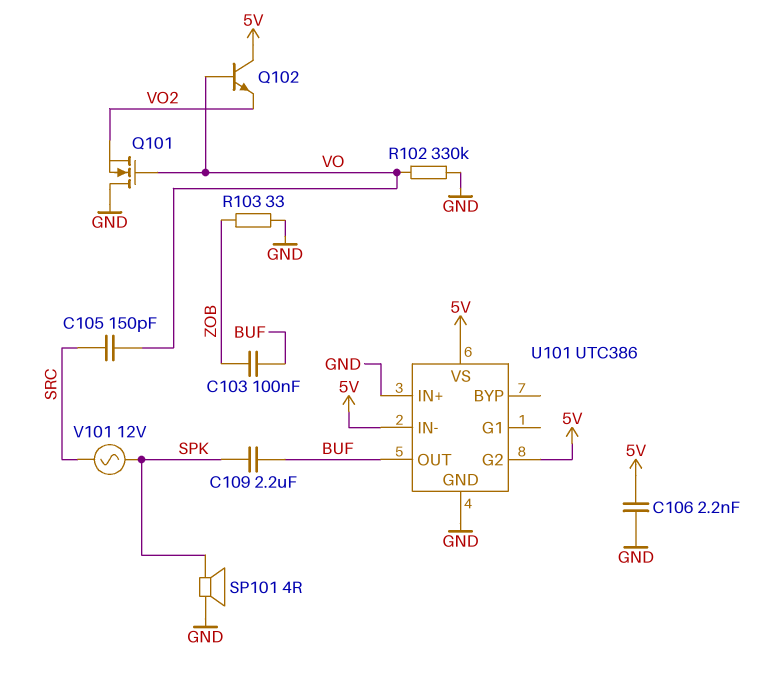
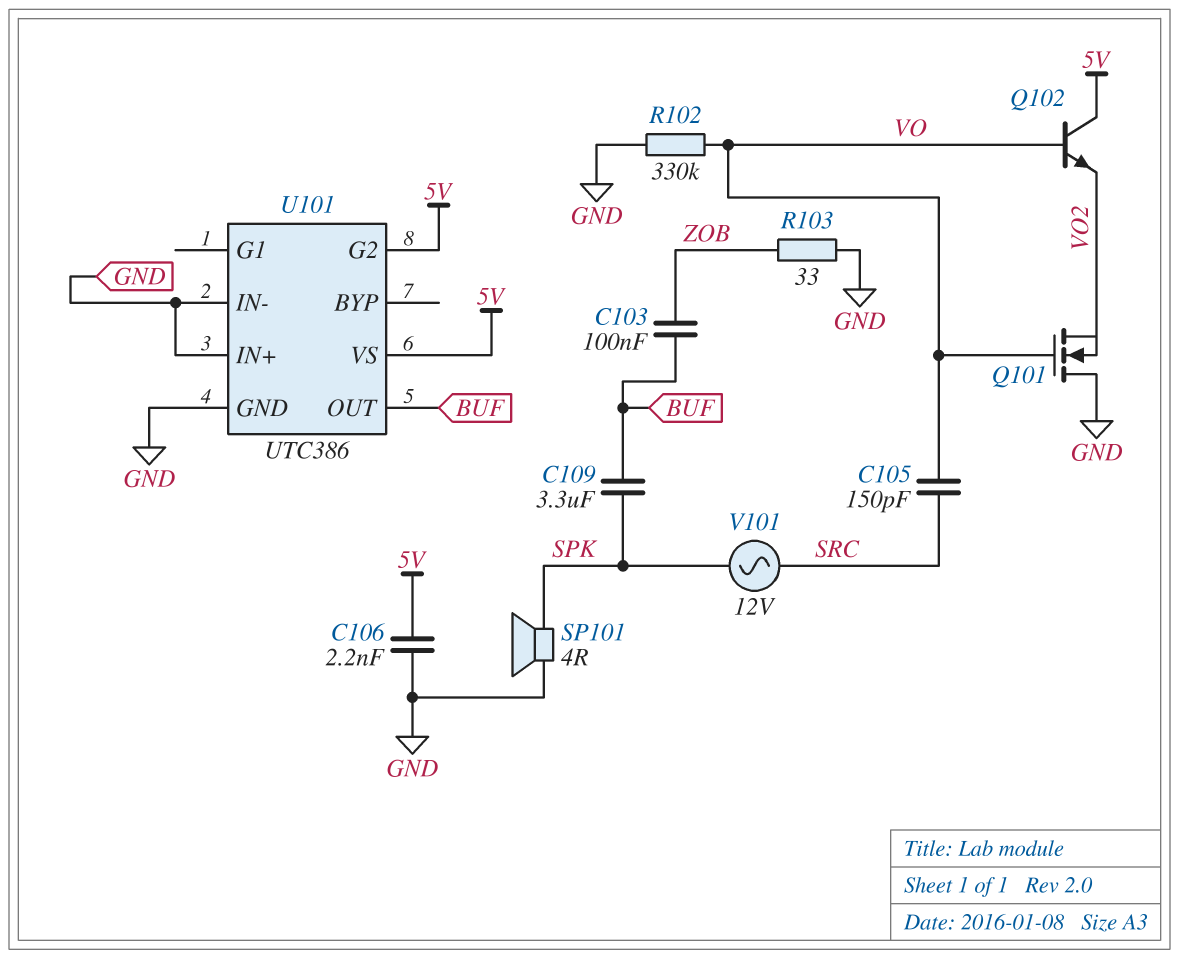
C109: 2.2uF (BUF, SPK) -> 3.3uF (BUF, SPK)
U101 pin IN-: 5V -> GND

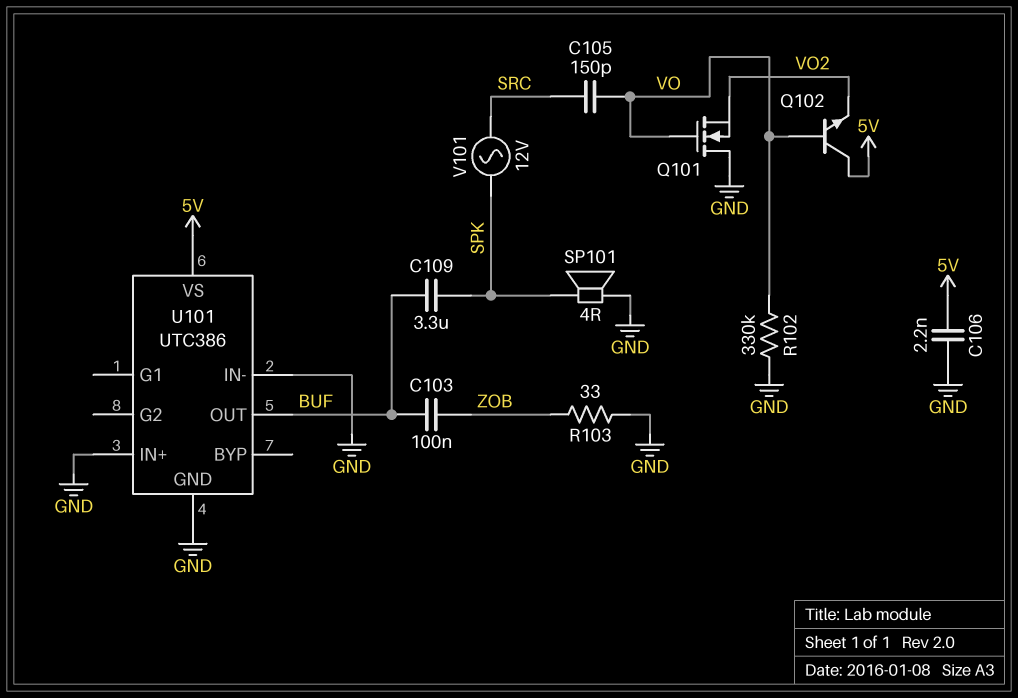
U101 pin G2: 5V -> none

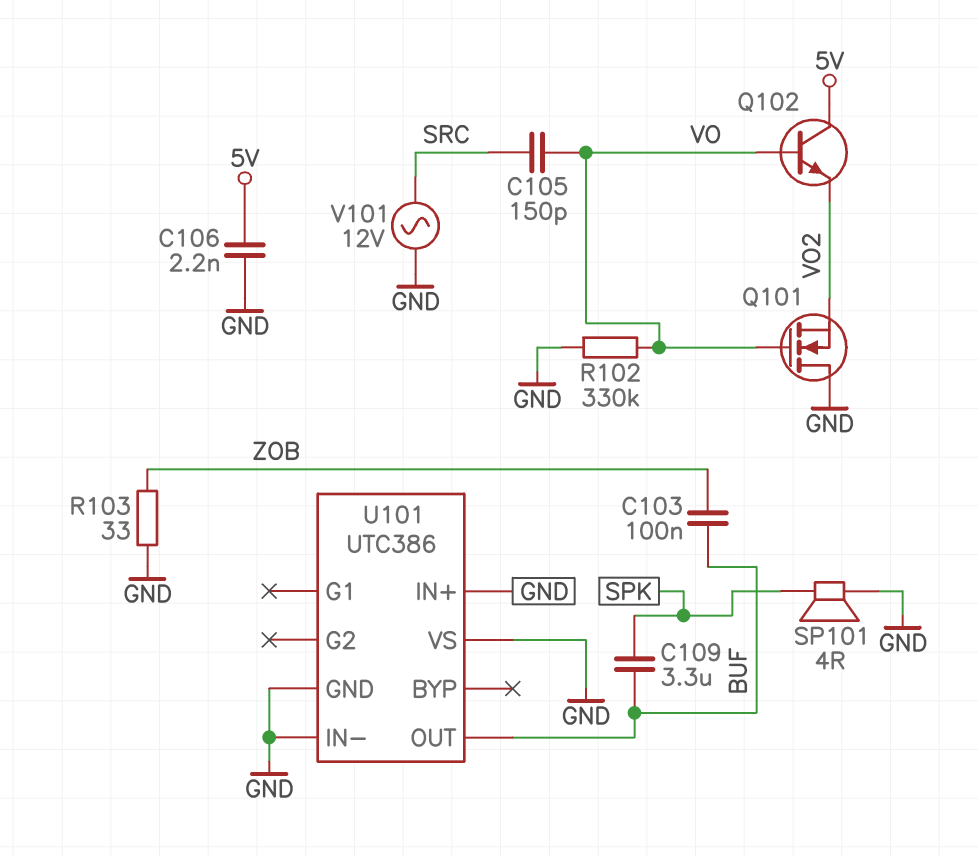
U101 pin VS: 5V -> GND
V101: AC 12V (SPK, SRC) -> AC 12V (GND, SRC)

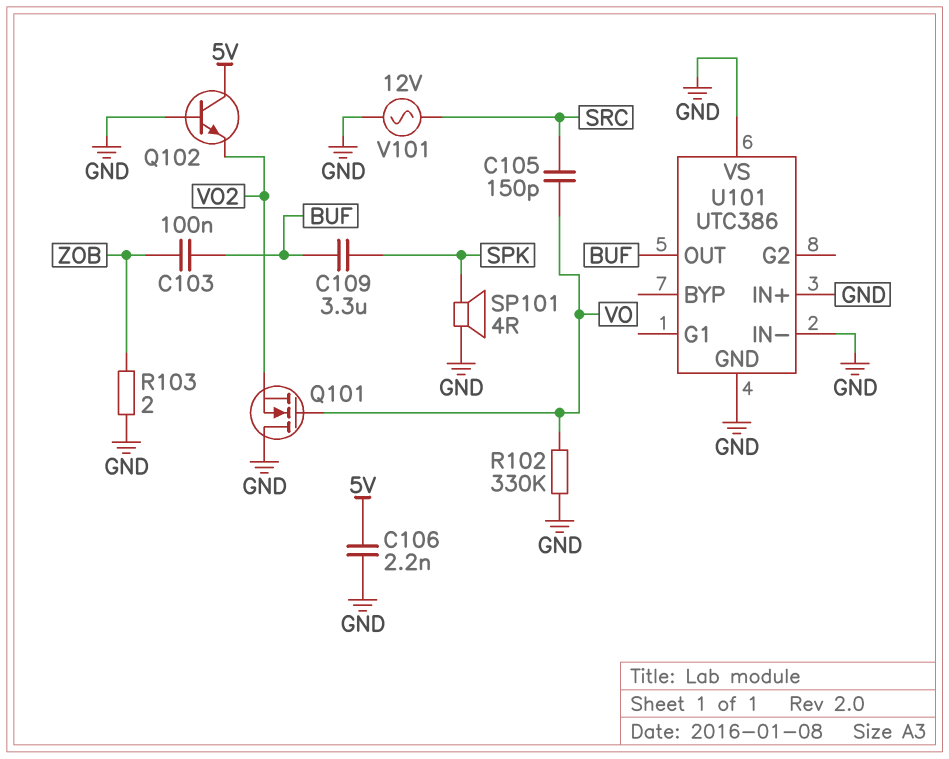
Q102: NPN (B VO, C 5V, E VO2) -> NPN (B GND, C 5V, E VO2)
R103: 33 (GND, ZOB) -> 2 (GND, ZOB)

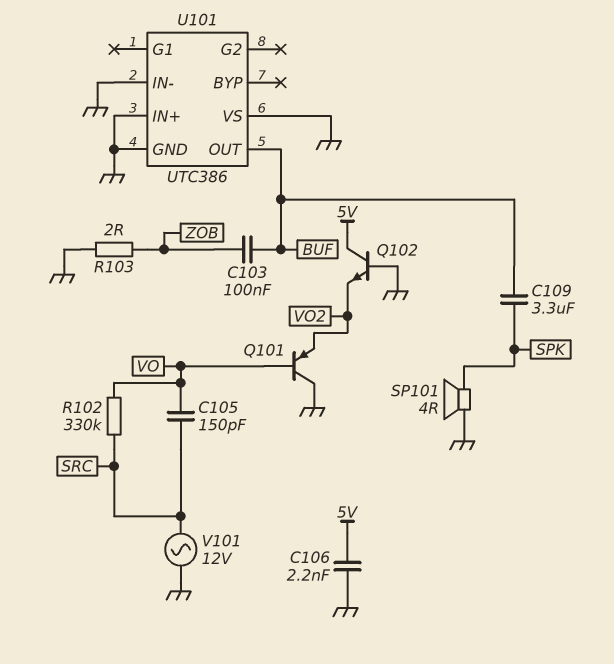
Q101: NMOS (G VO, D GND, S VO2) -> PNP (B VO, C GND, E VO2)
R102: 330k (GND, VO) -> 330k (SRC, VO)

